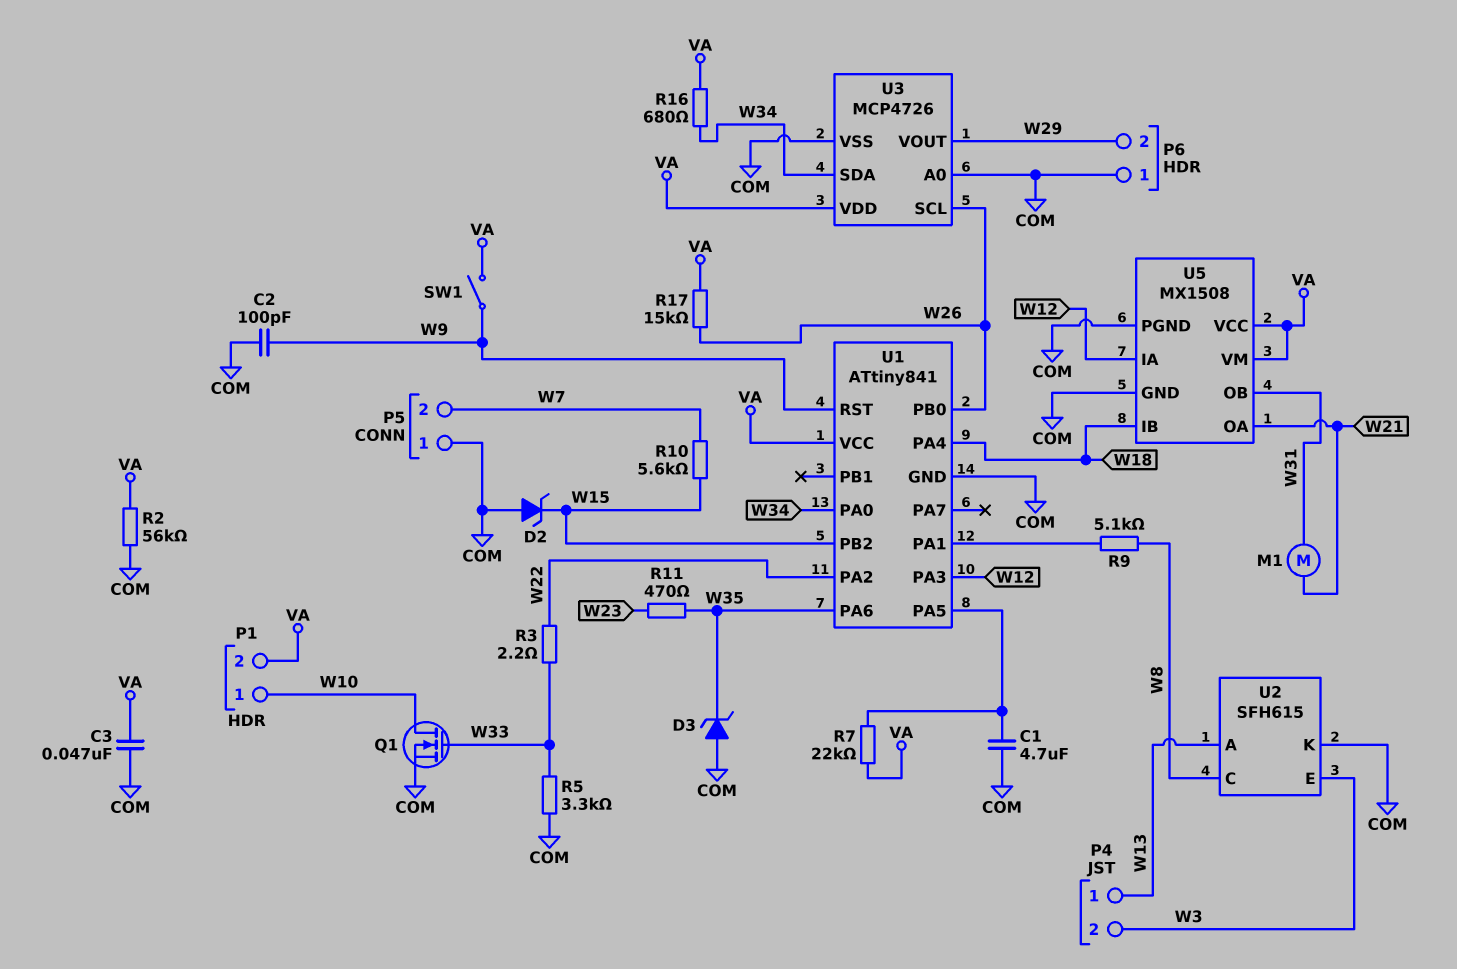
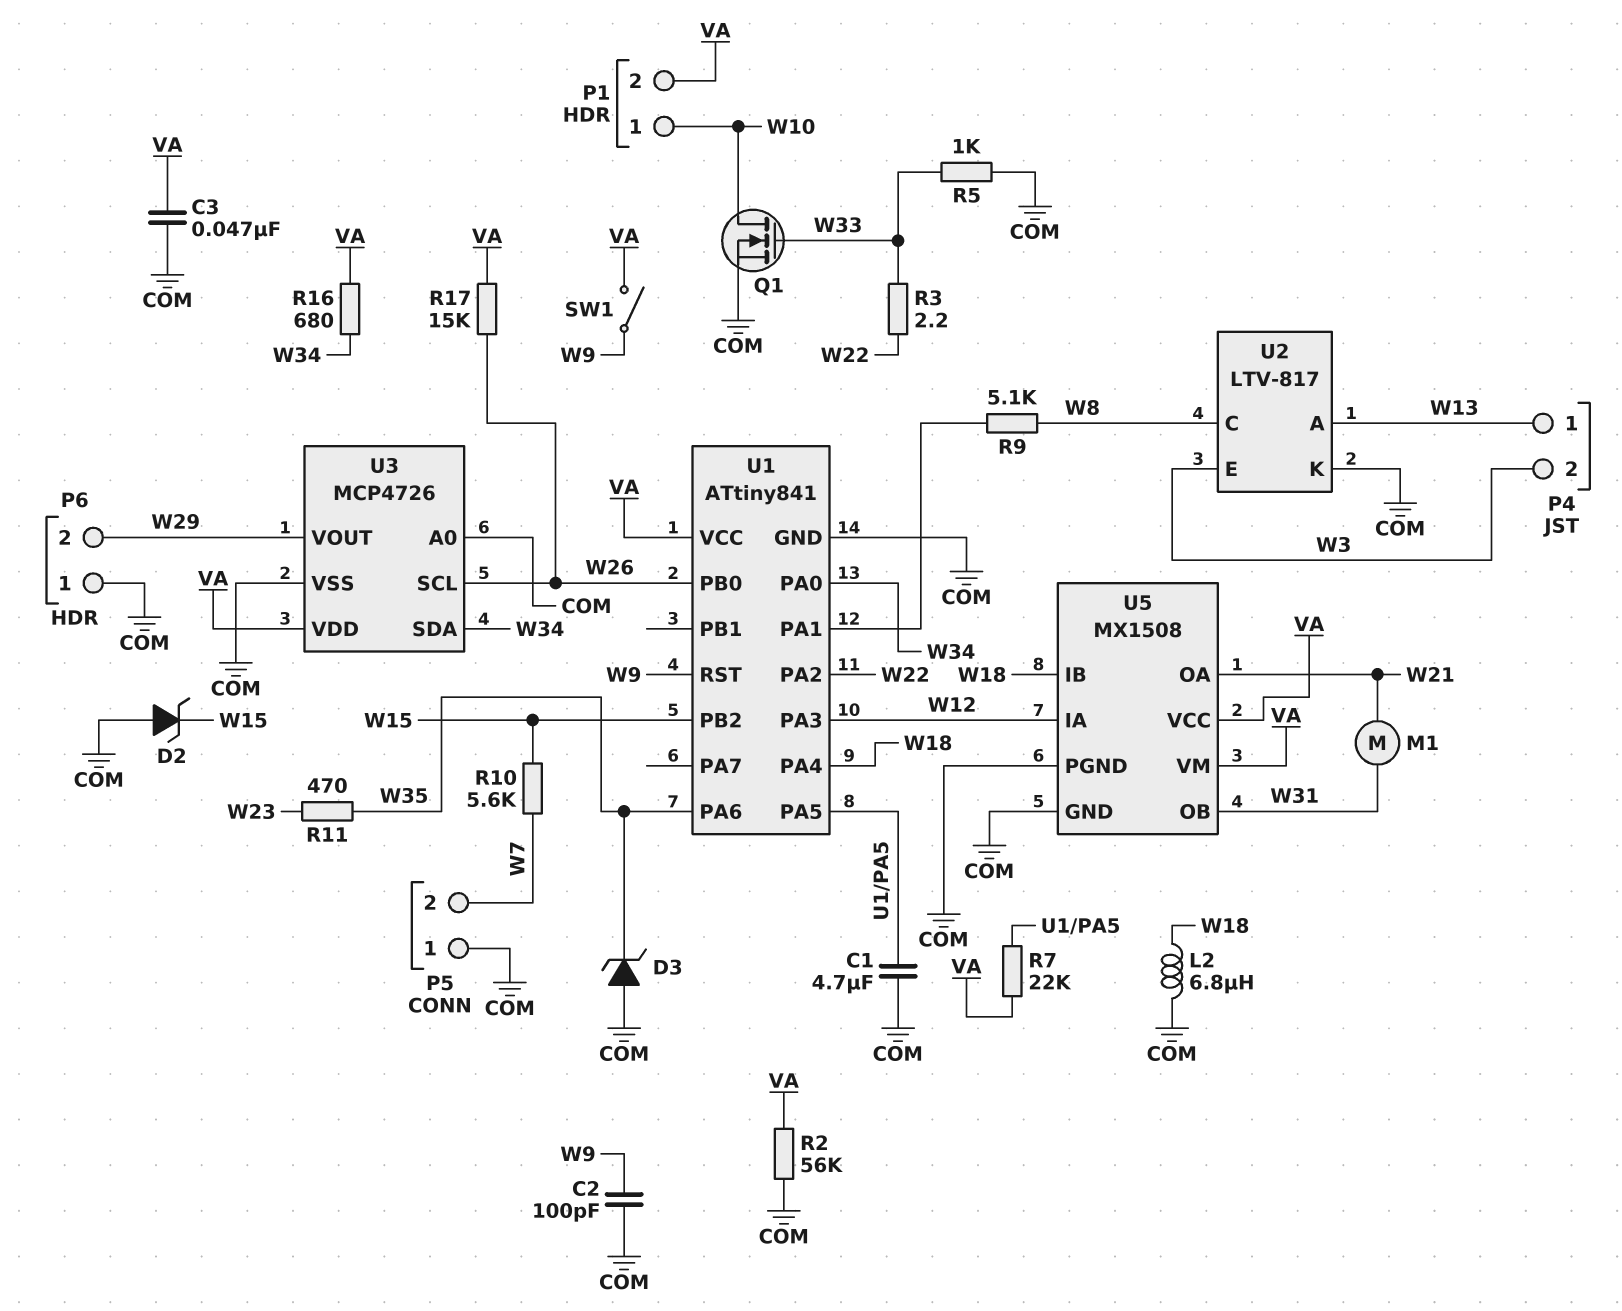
L2: none -> 6.8uH (COM, W18)
R5: 3.3k (COM, W33) -> 1k (COM, W33)
U2: SFH615 -> LTV-817

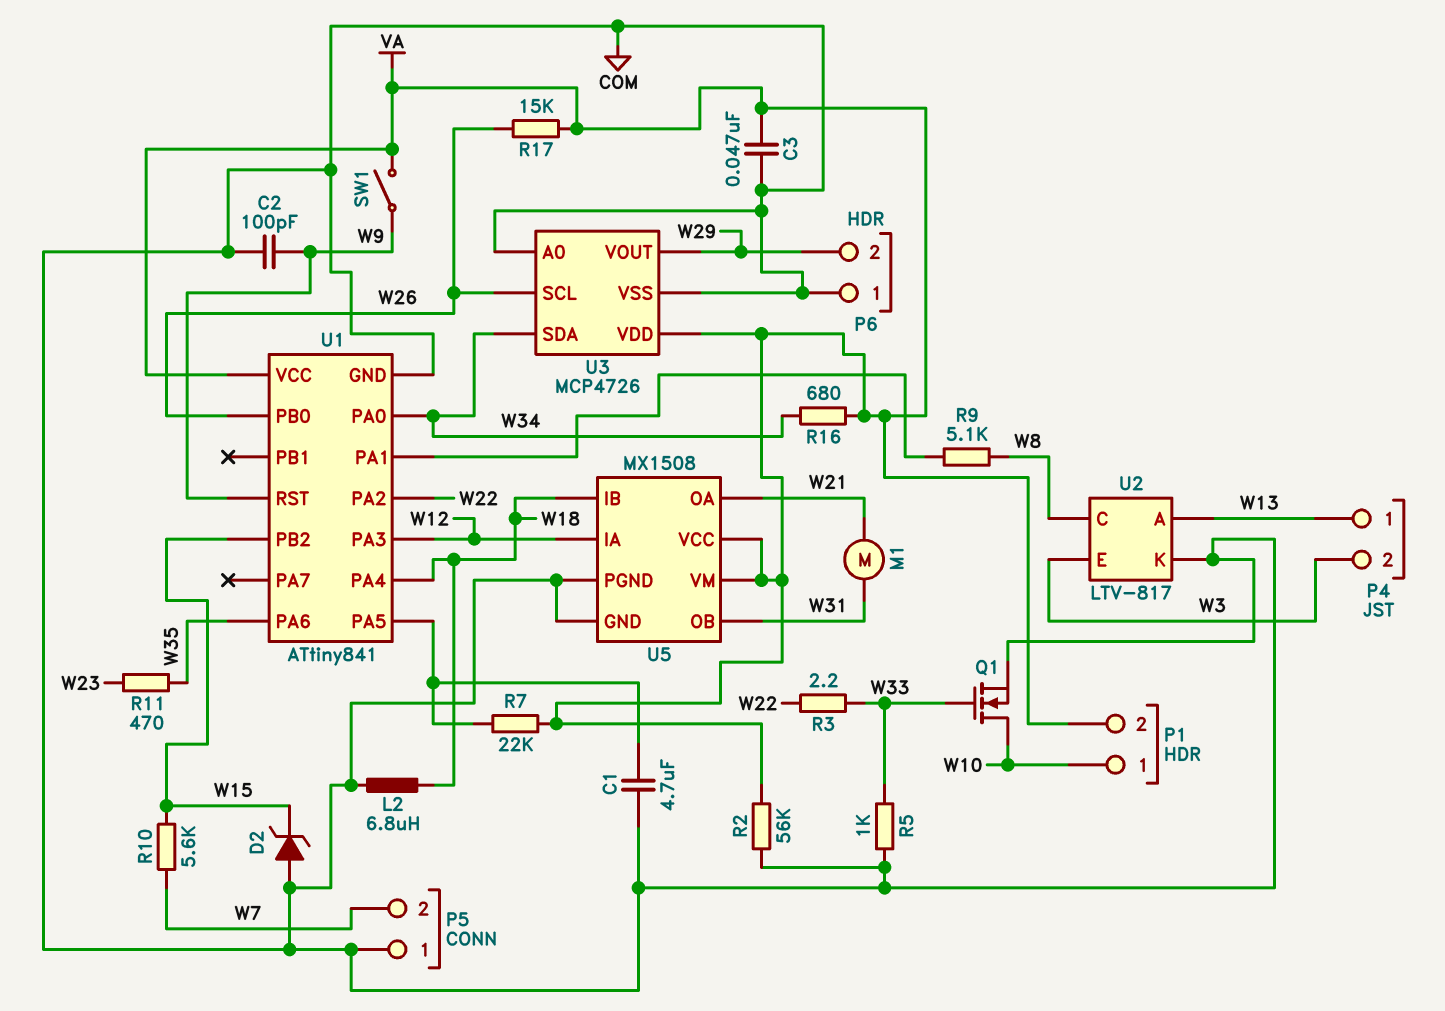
D3: zener (A COM, K W35) -> none

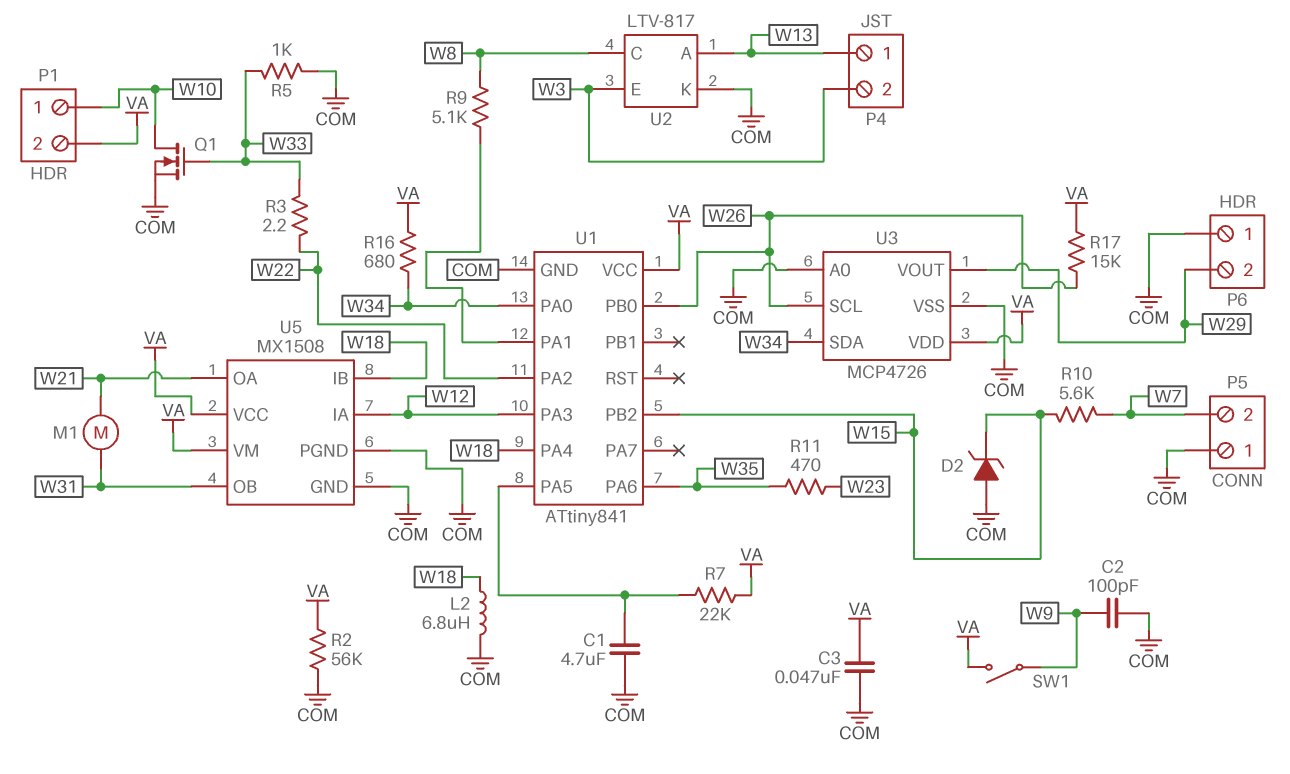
U1 pin RST: W9 -> none

